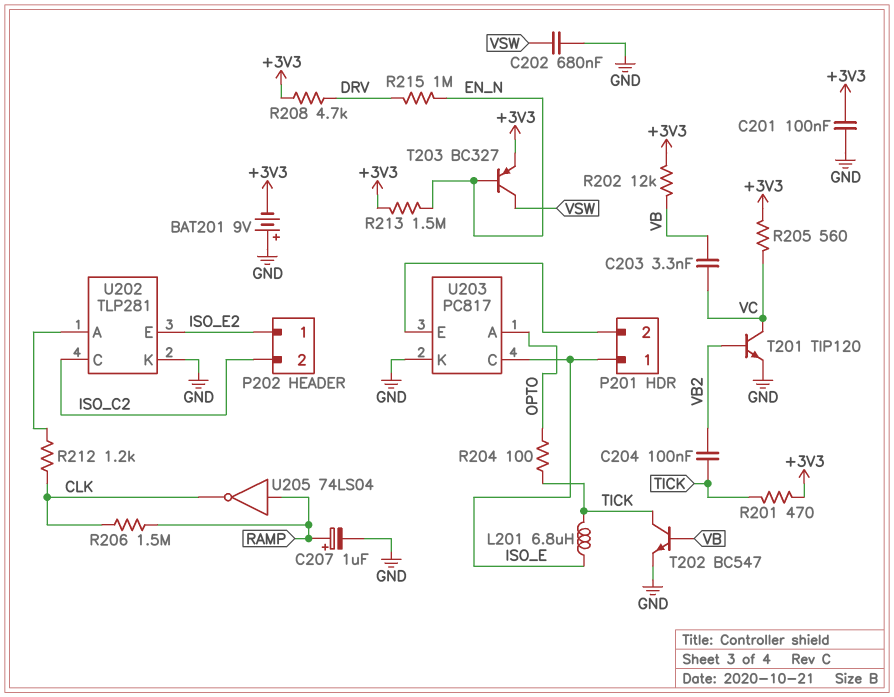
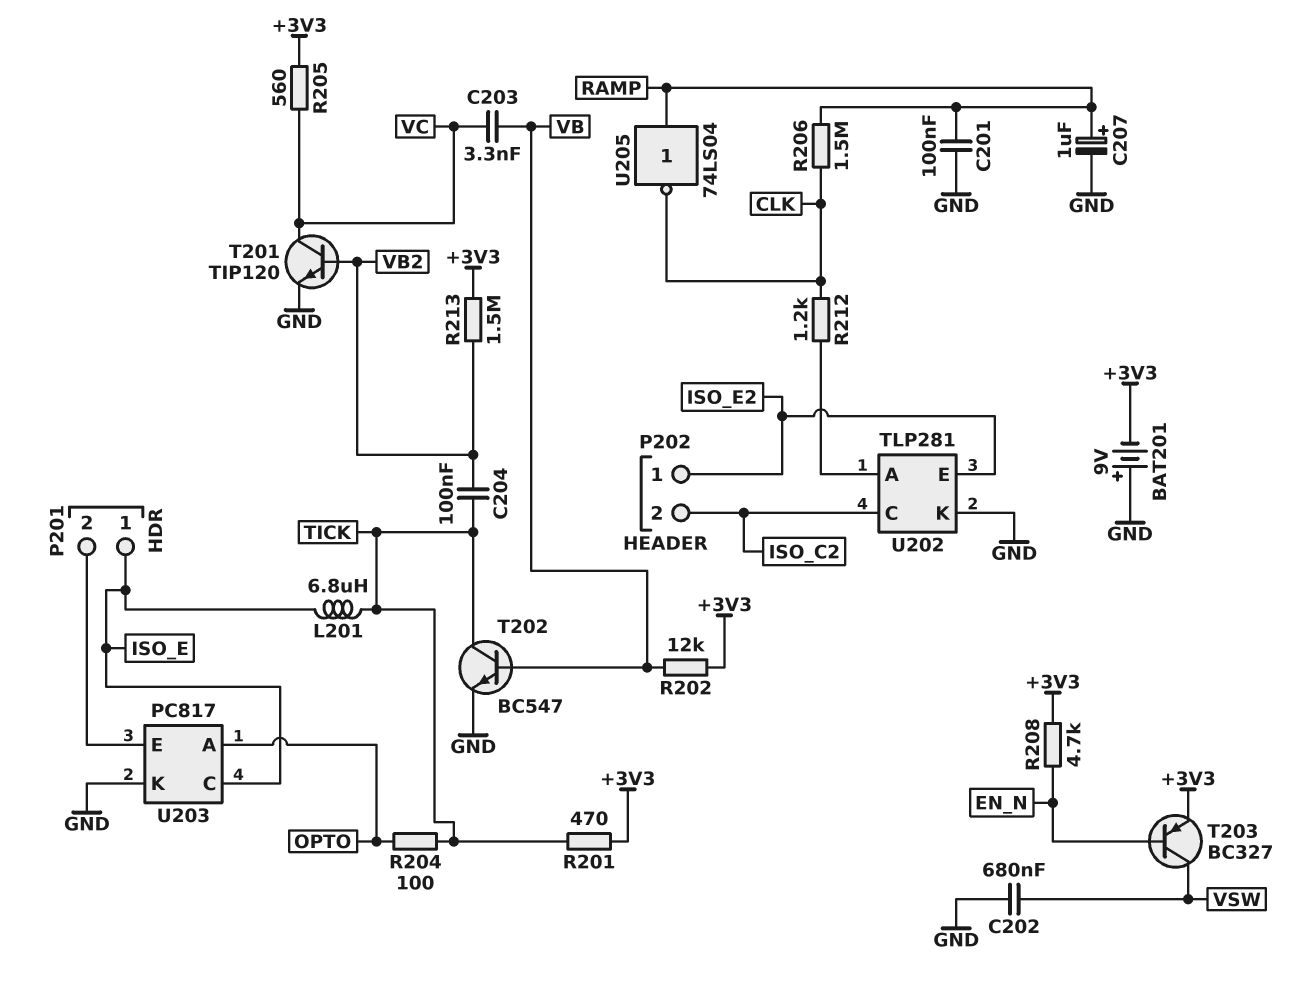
C201: 100nF (+3V3, GND) -> 100nF (GND, RAMP)
R208: 4.7k (+3V3, DRV) -> 4.7k (+3V3, EN_N)
R213: 1.5M (+3V3, EN_N) -> 1.5M (+3V3, VB2)
R215: 1M (DRV, EN_N) -> none

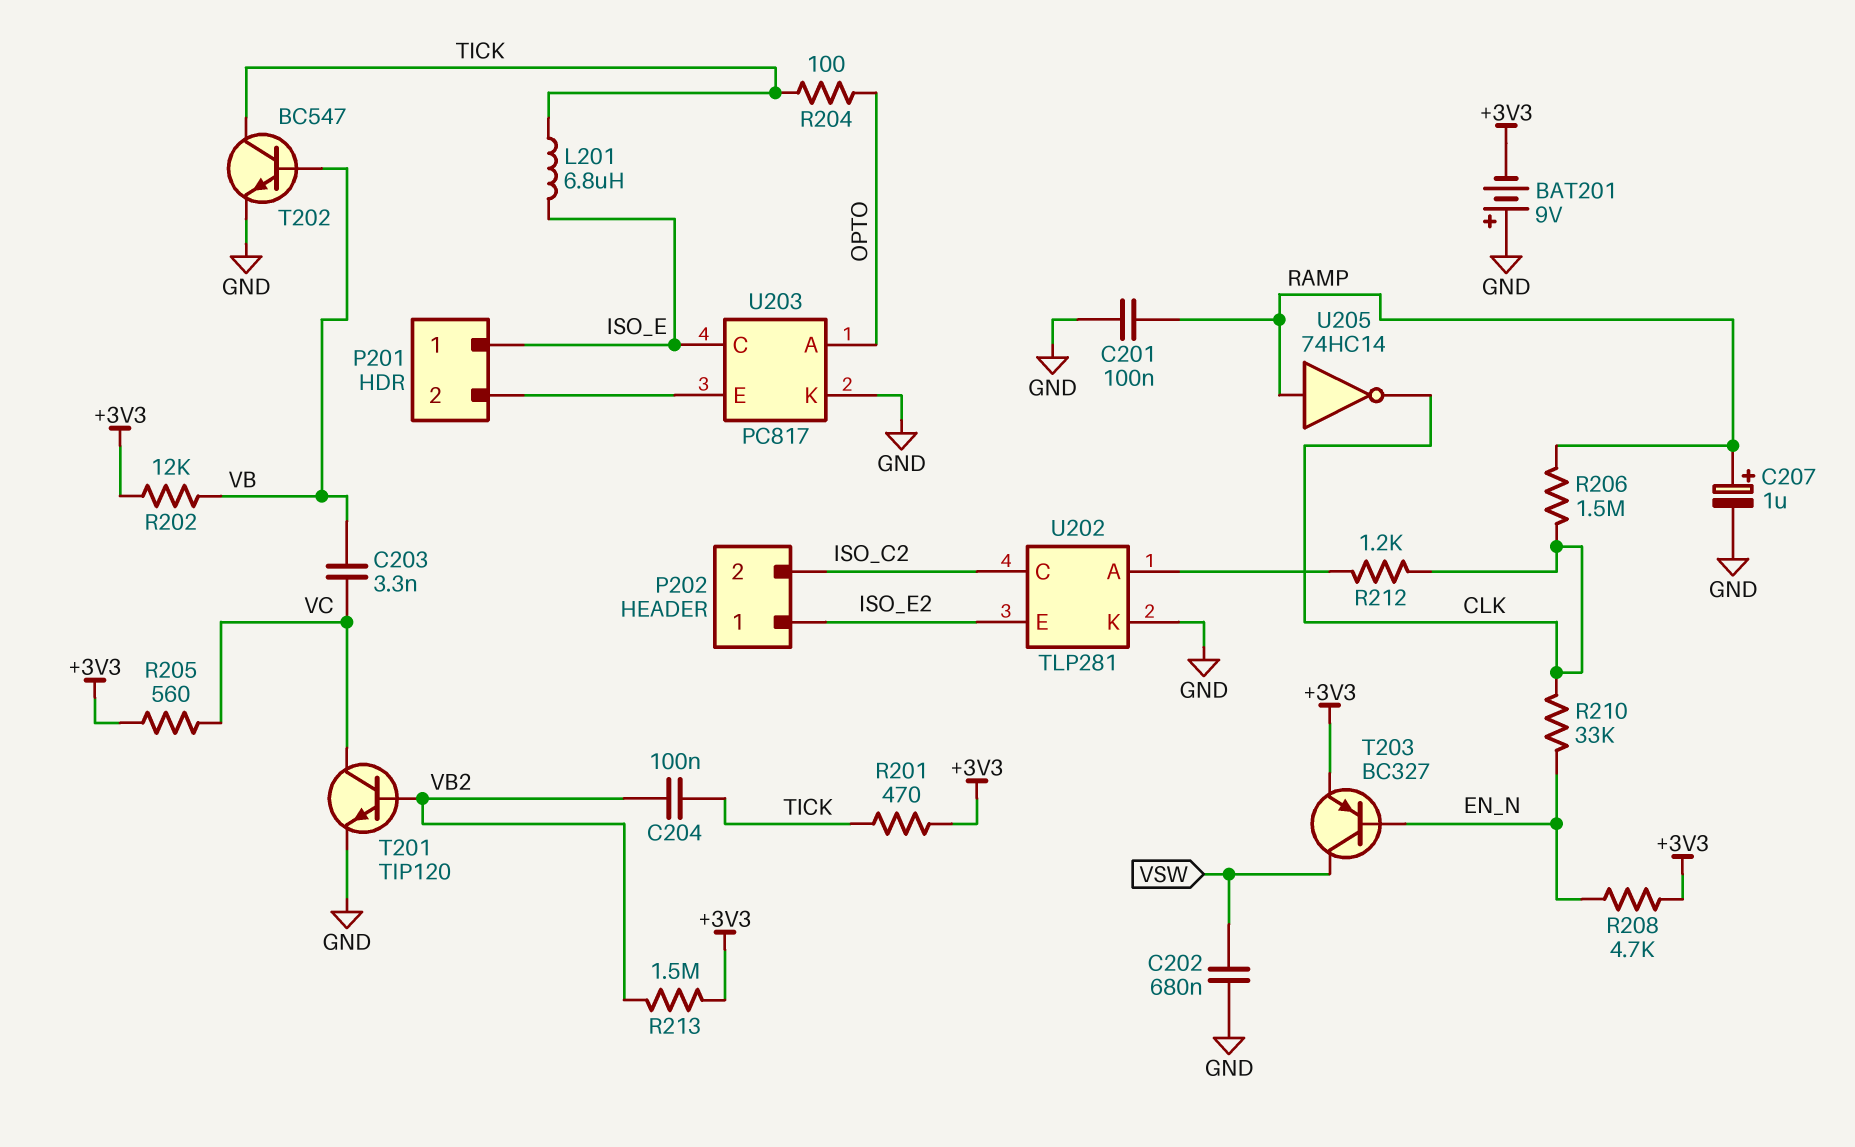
R210: none -> 33k (CLK, EN_N)
U205: NOT 74LS04 (in RAMP, out CLK) -> NOT 74HC14 (in RAMP, out CLK)

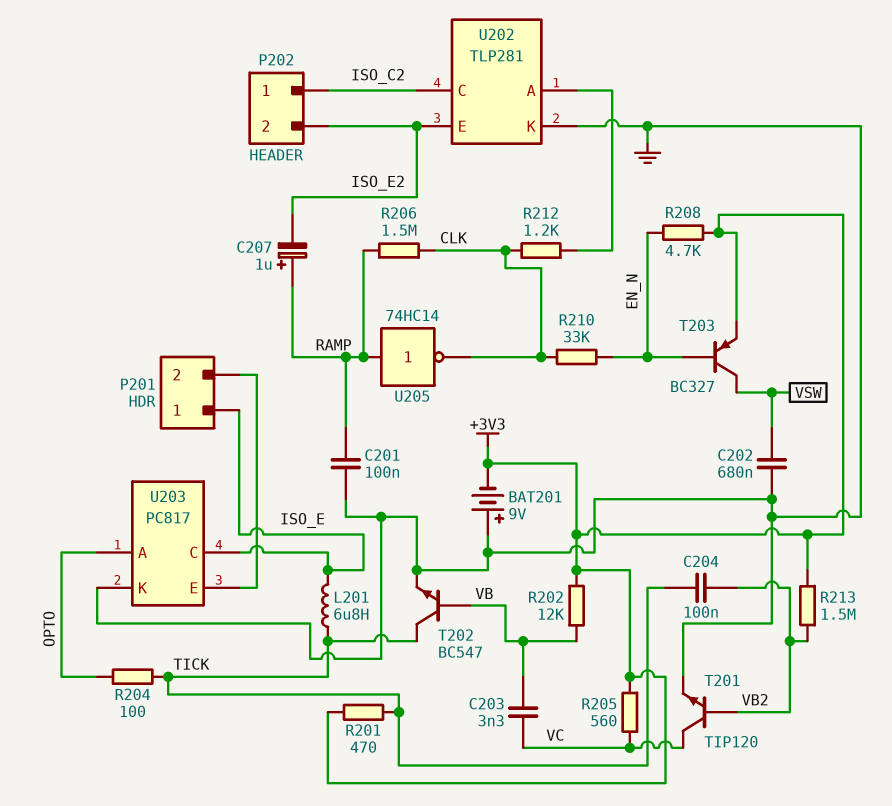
C207: 1uF (plus RAMP, minus GND) -> 1uF (plus RAMP, minus ISO_E2)
P202 pin 1: ISO_E2 -> ISO_C2
P202 pin 2: ISO_C2 -> ISO_E2

